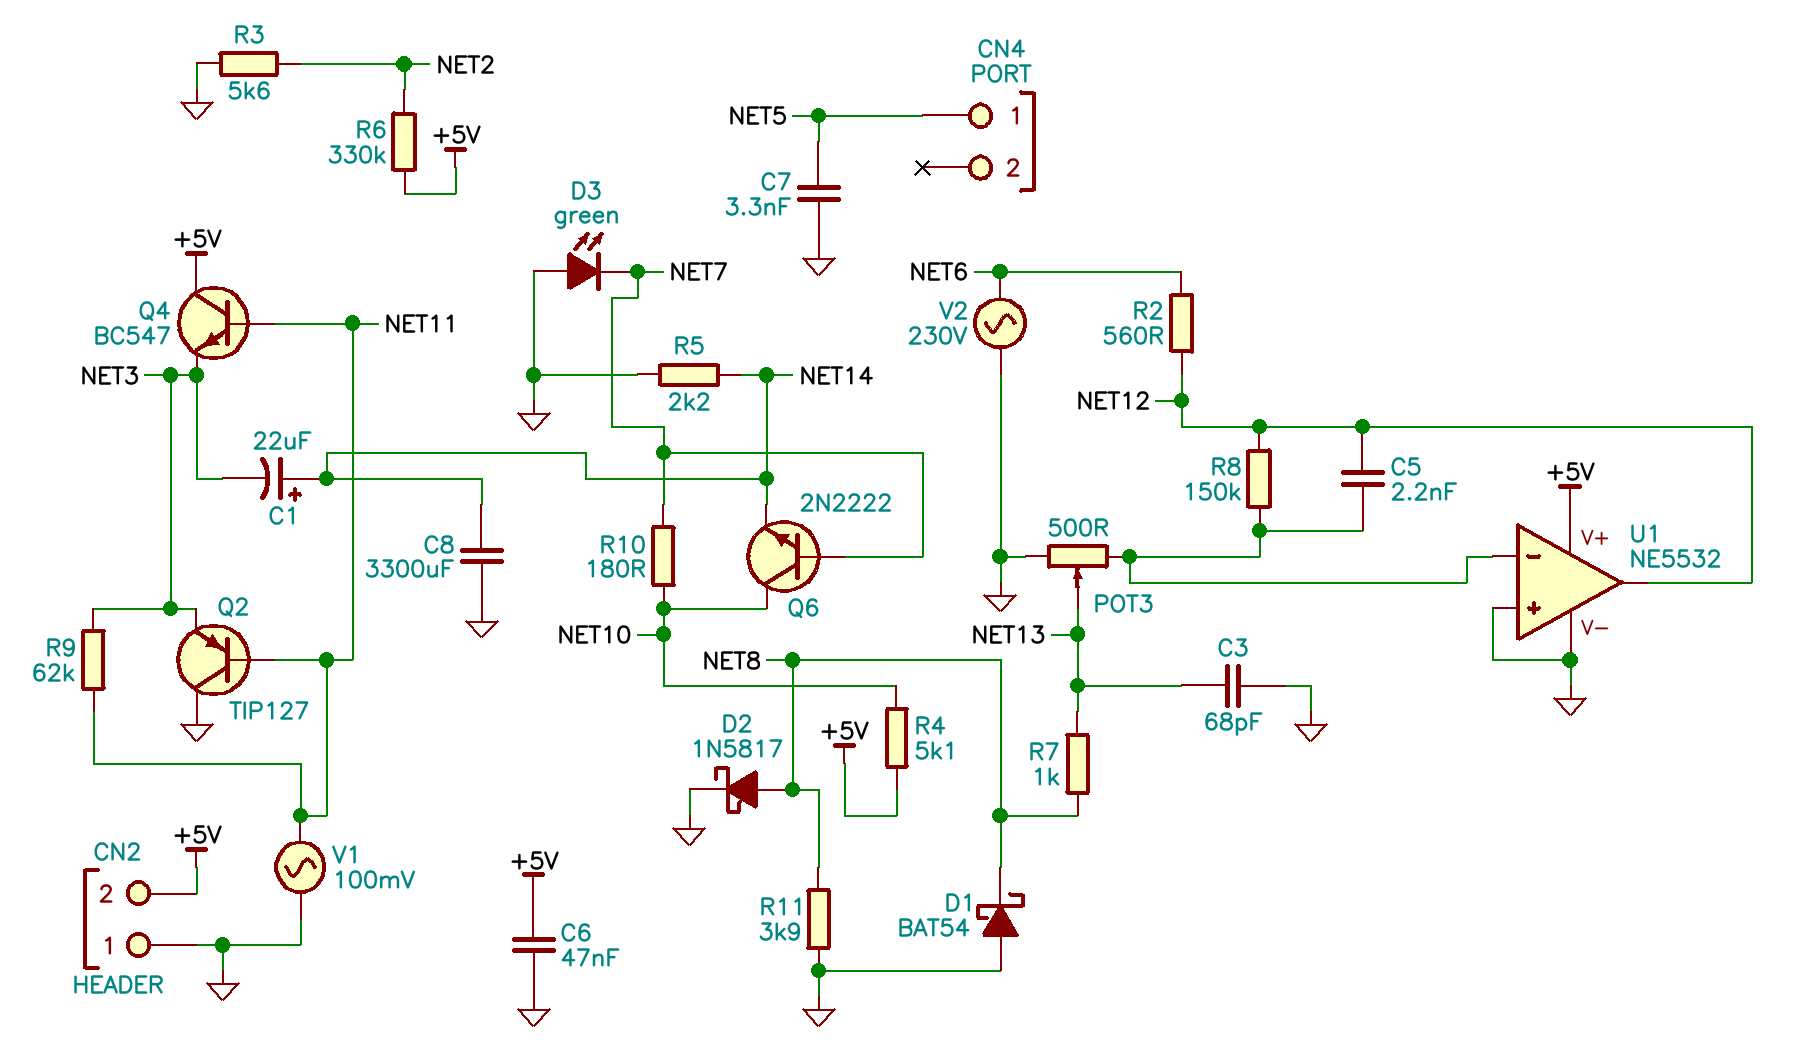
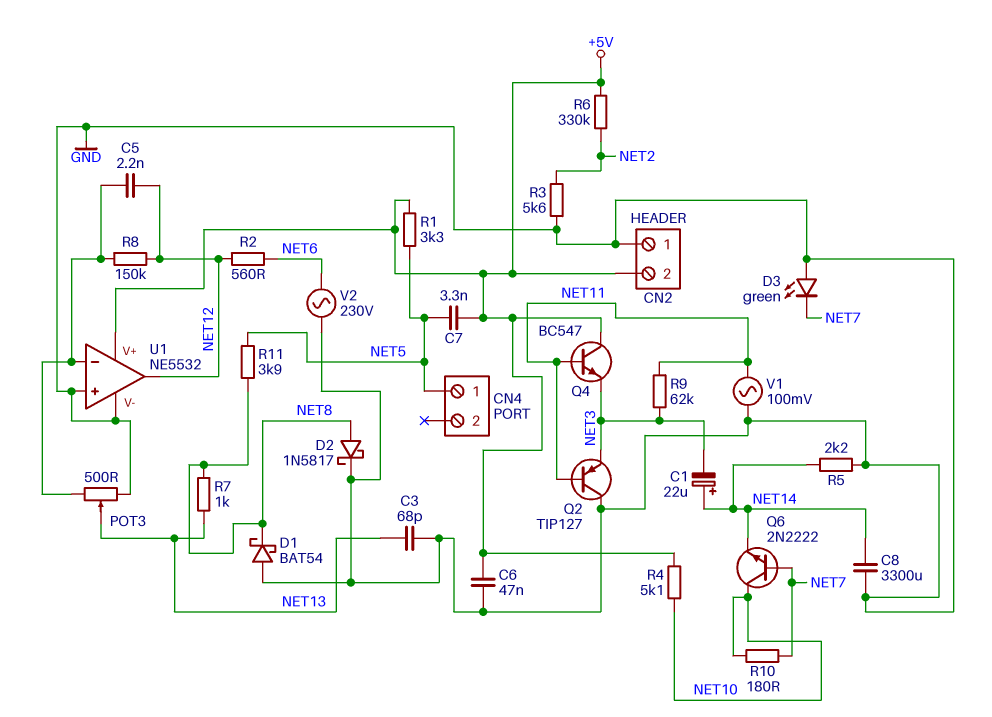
C7: 3.3nF (GND, NET5) -> 3.3nF (+5V, NET5)
R1: none -> 3.3k (+5V, NET5)
R11: 3.9k (GND, NET8) -> 3.9k (NET5, NET8)

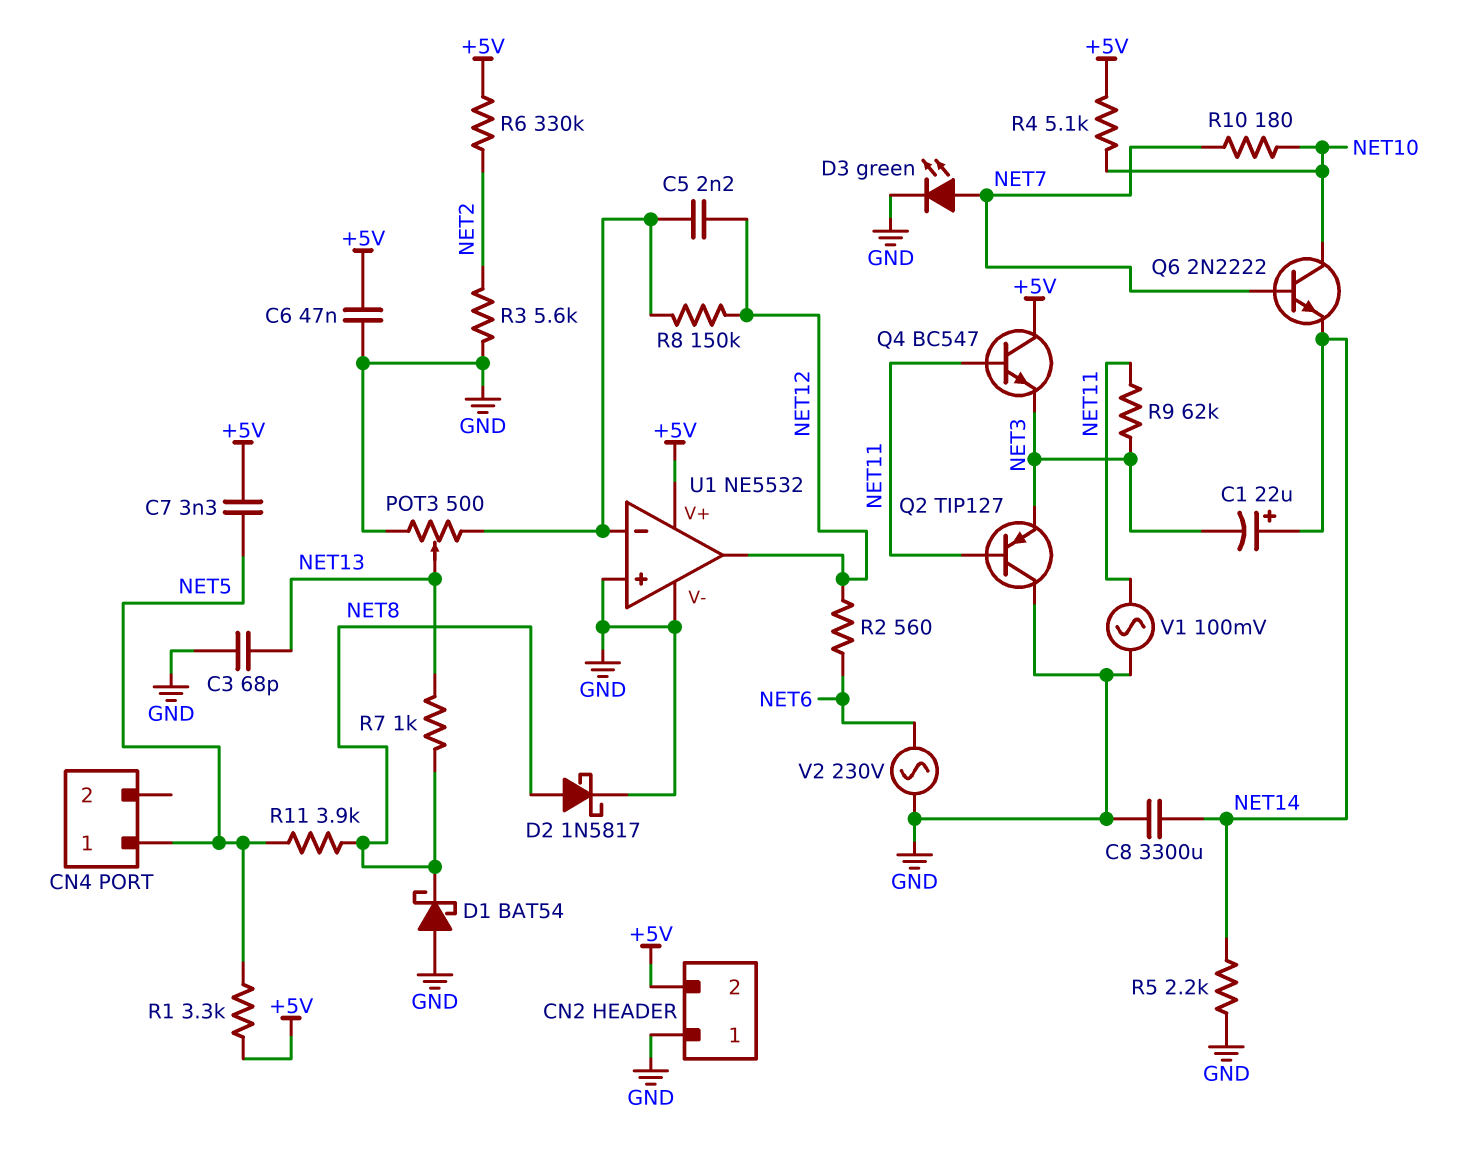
D3: LED green (A GND, K NET7) -> LED green (A NET7, K GND)

